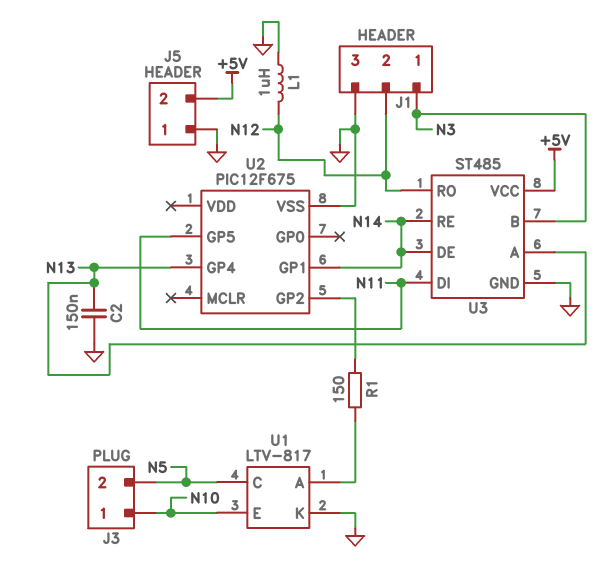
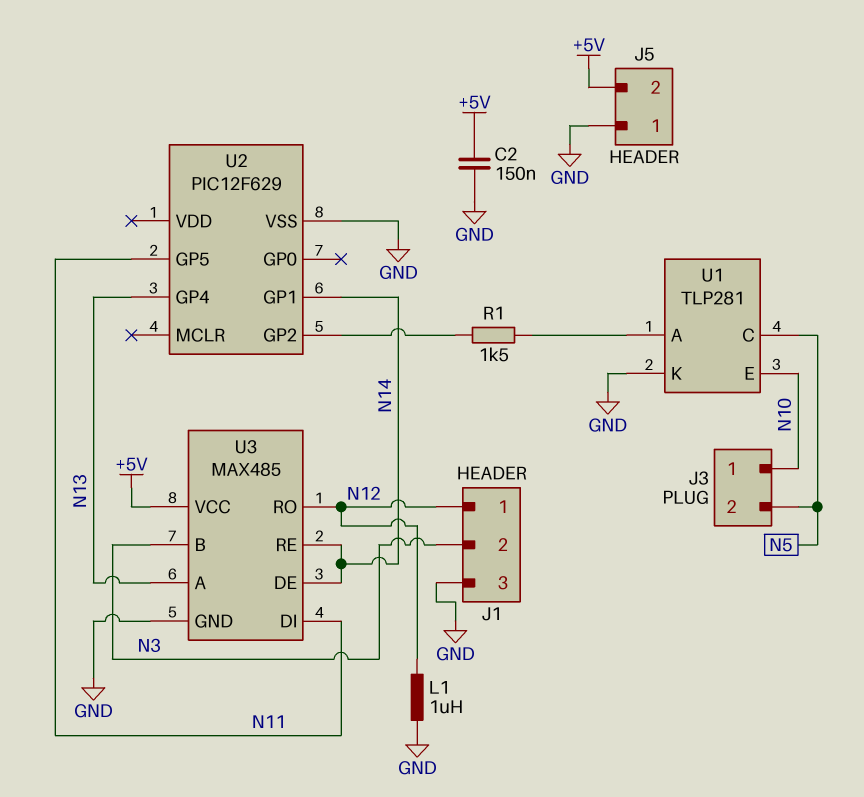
C2: 150nF (GND, N13) -> 150nF (+5V, GND)
J1 pin 1: N3 -> N12
J1 pin 2: N12 -> N3
R1: 150 (U1/A, U2/GP2) -> 1.5k (U1/A, U2/GP2)
U1: LTV-817 -> TLP281
U2: PIC12F675 -> PIC12F629
U3: ST485 -> MAX485

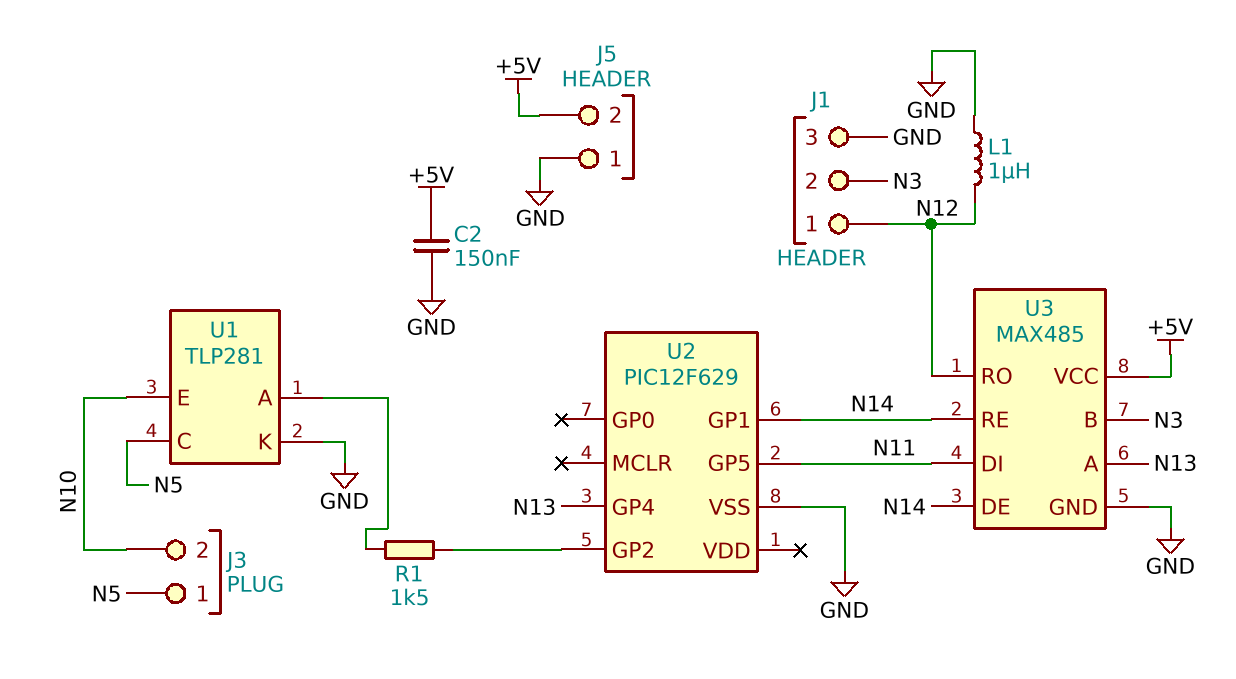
J3 pin 1: N10 -> N5
J3 pin 2: N5 -> N10

